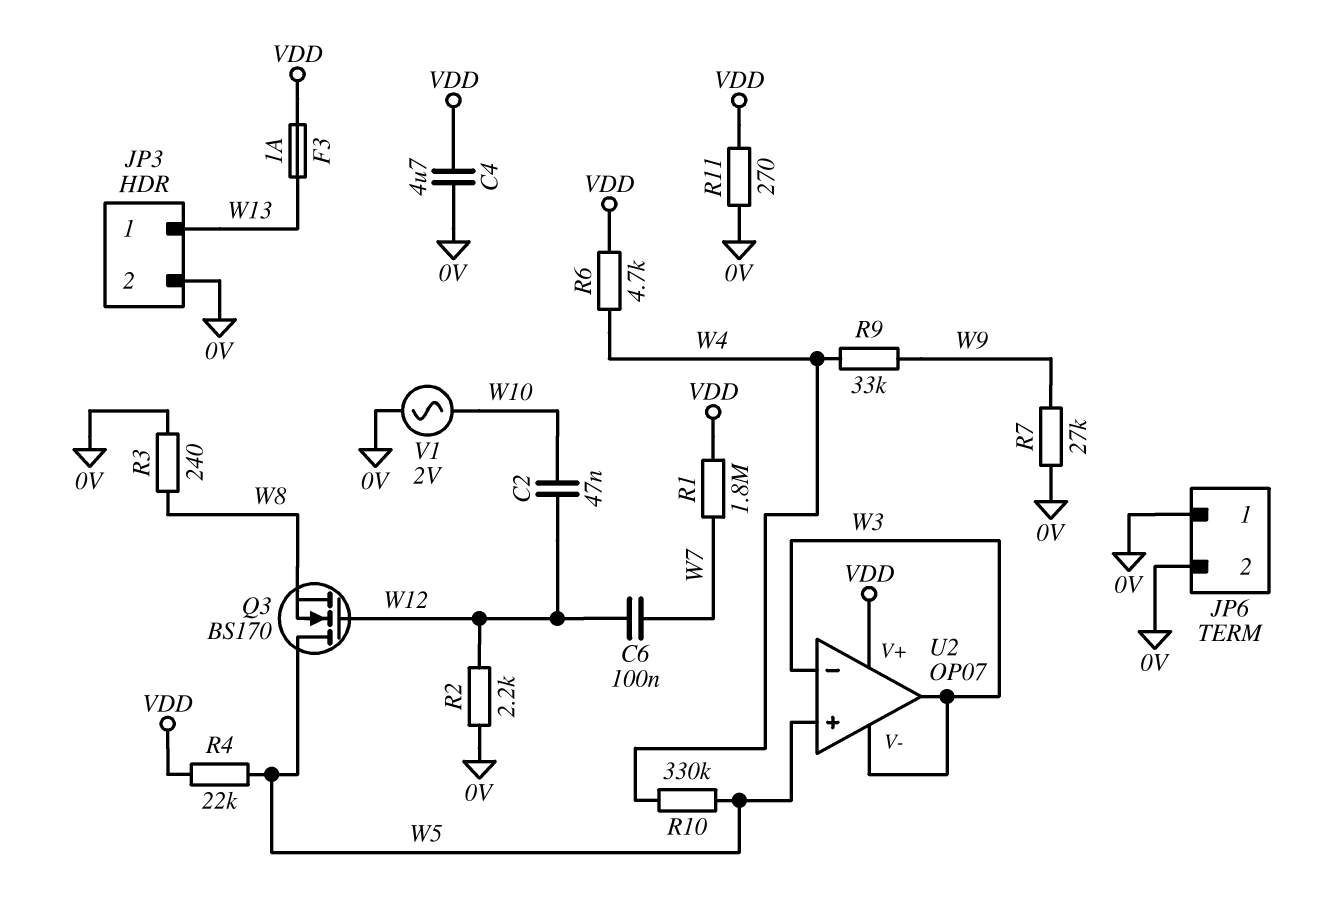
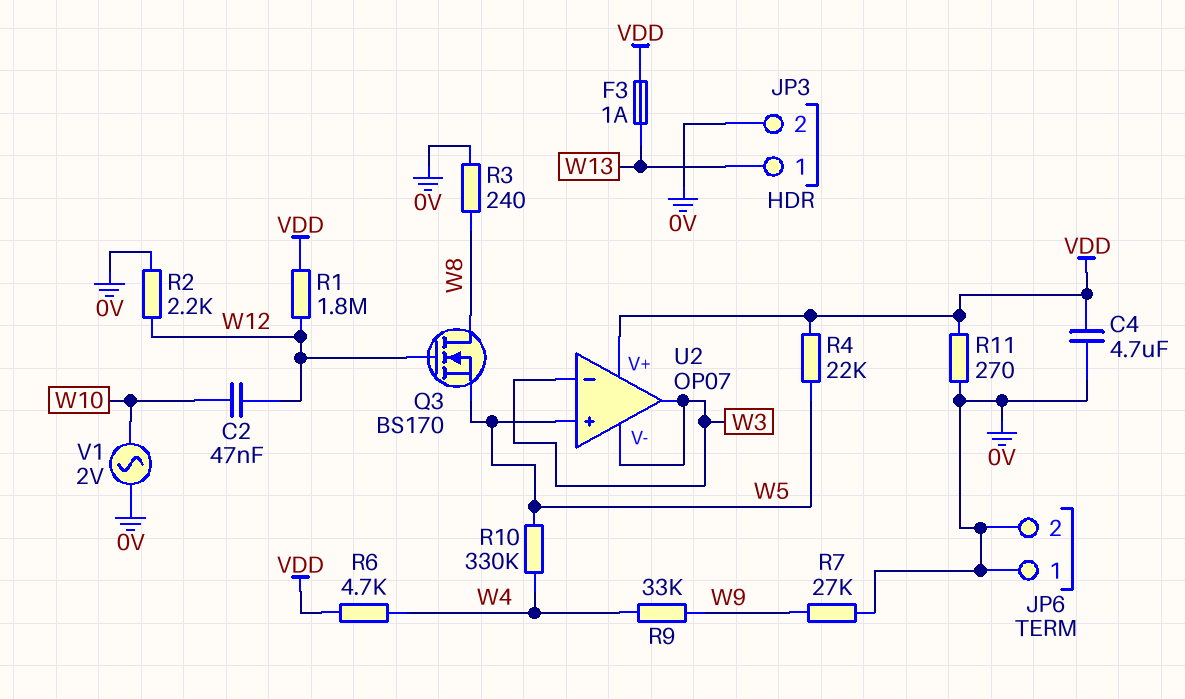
C6: 100nF (W7, W12) -> none
Q3: NMOS BS170 (G W12, D W5, S W8) -> NMOS BS170 (G W12, D W8, S W5)
R1: 1.8M (VDD, W7) -> 1.8M (VDD, W12)

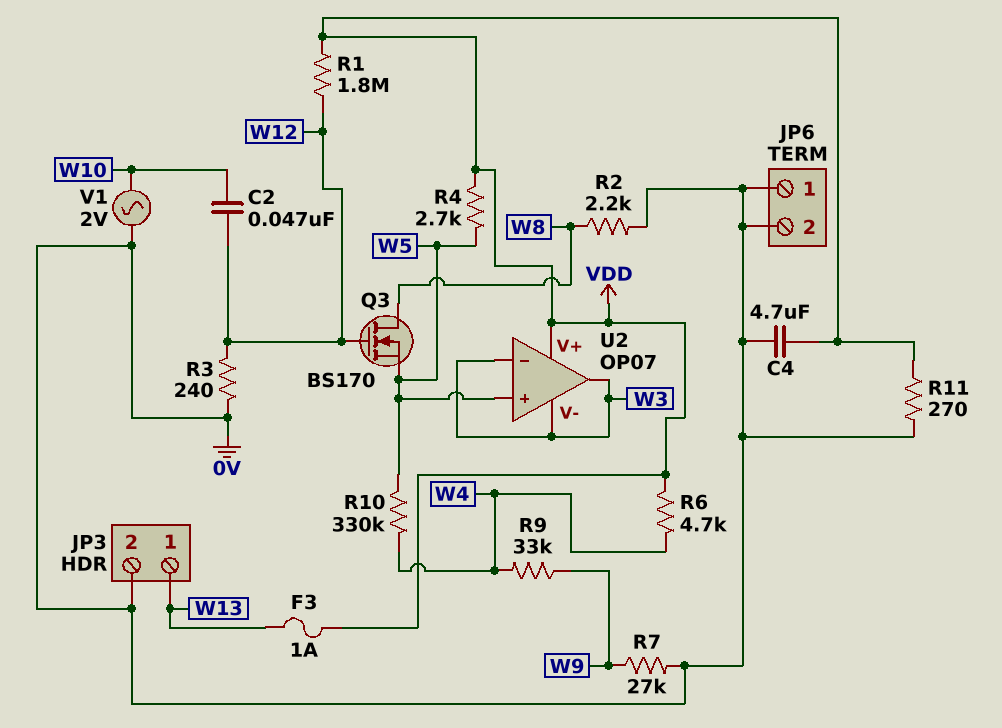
R2: 2.2k (0V, W12) -> 2.2k (0V, W8)
R3: 240 (0V, W8) -> 240 (0V, W12)
R4: 22k (VDD, W5) -> 2.7k (VDD, W5)

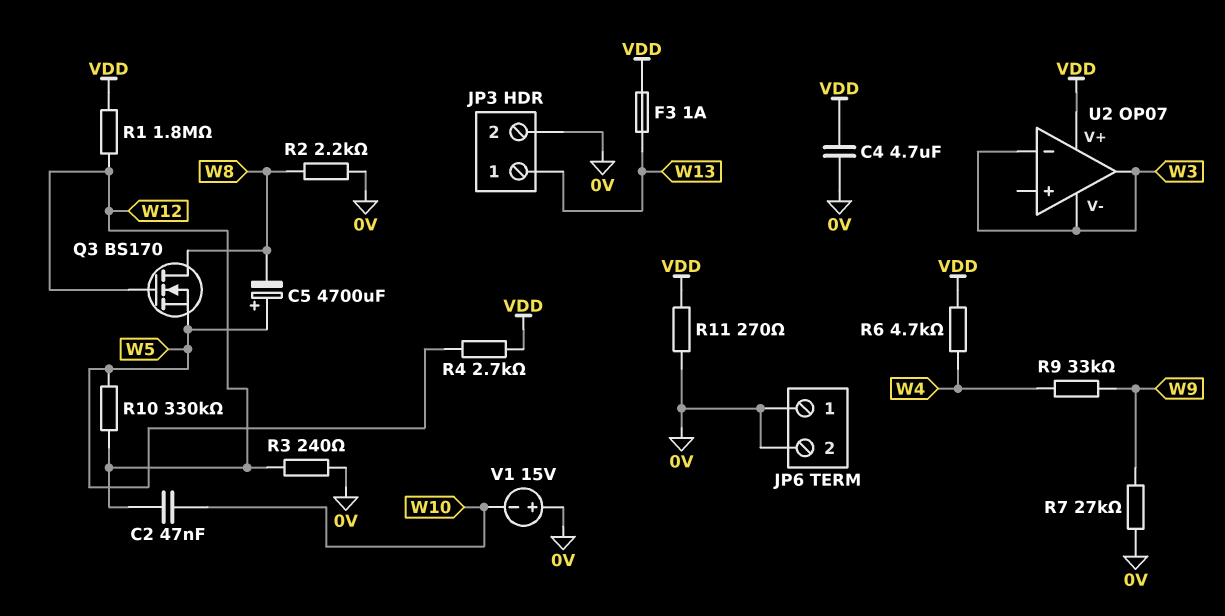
C5: none -> 4700uF (plus W5, minus W8)
R10: 330k (W4, W5) -> 330k (W5, W12)
U2 pin in+: W5 -> none
V1: AC 2V (0V, W10) -> 15V (plus 0V, minus W10)

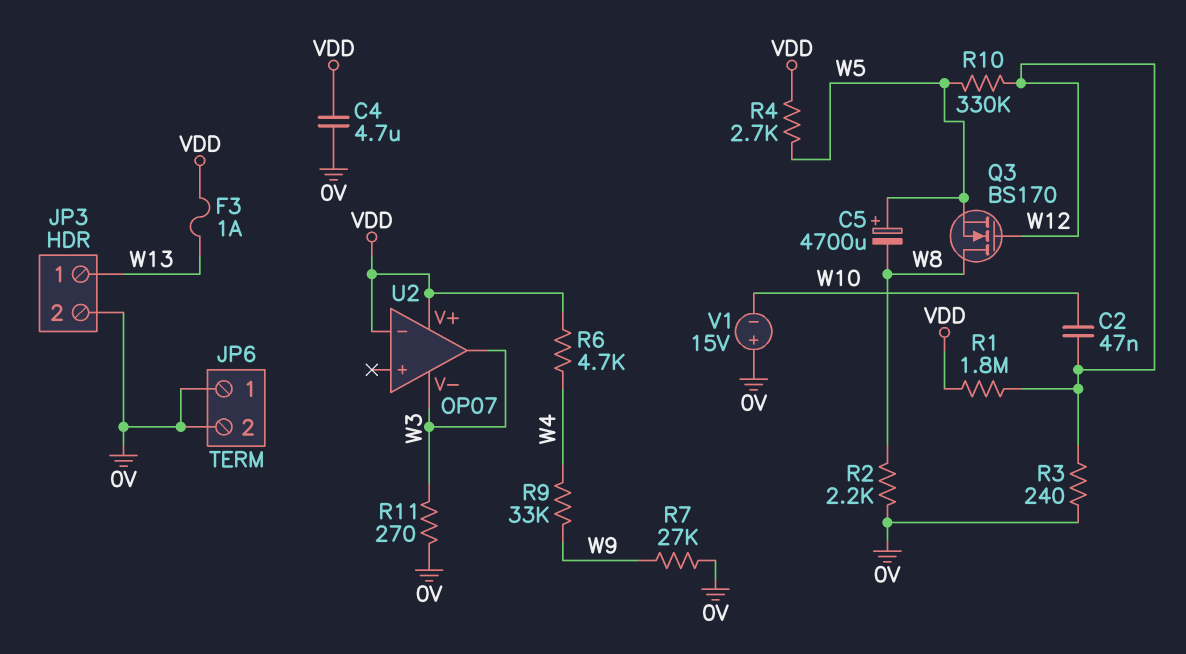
R11: 270 (0V, VDD) -> 270 (0V, W3)
U2 pin in-: W3 -> VDD

